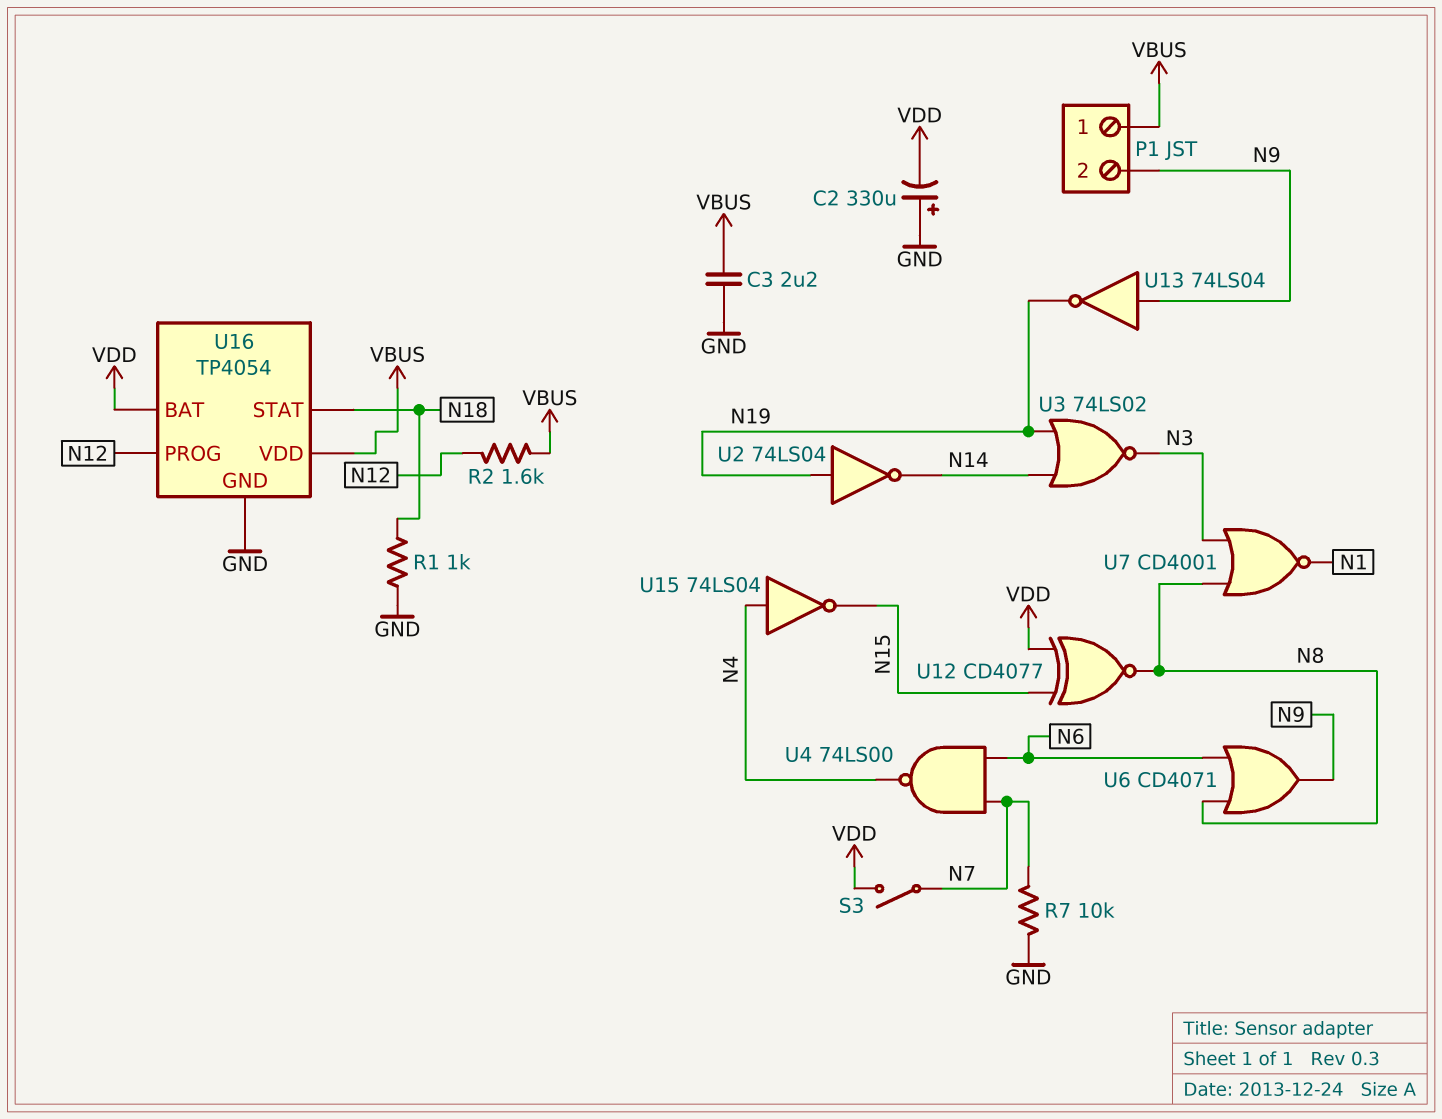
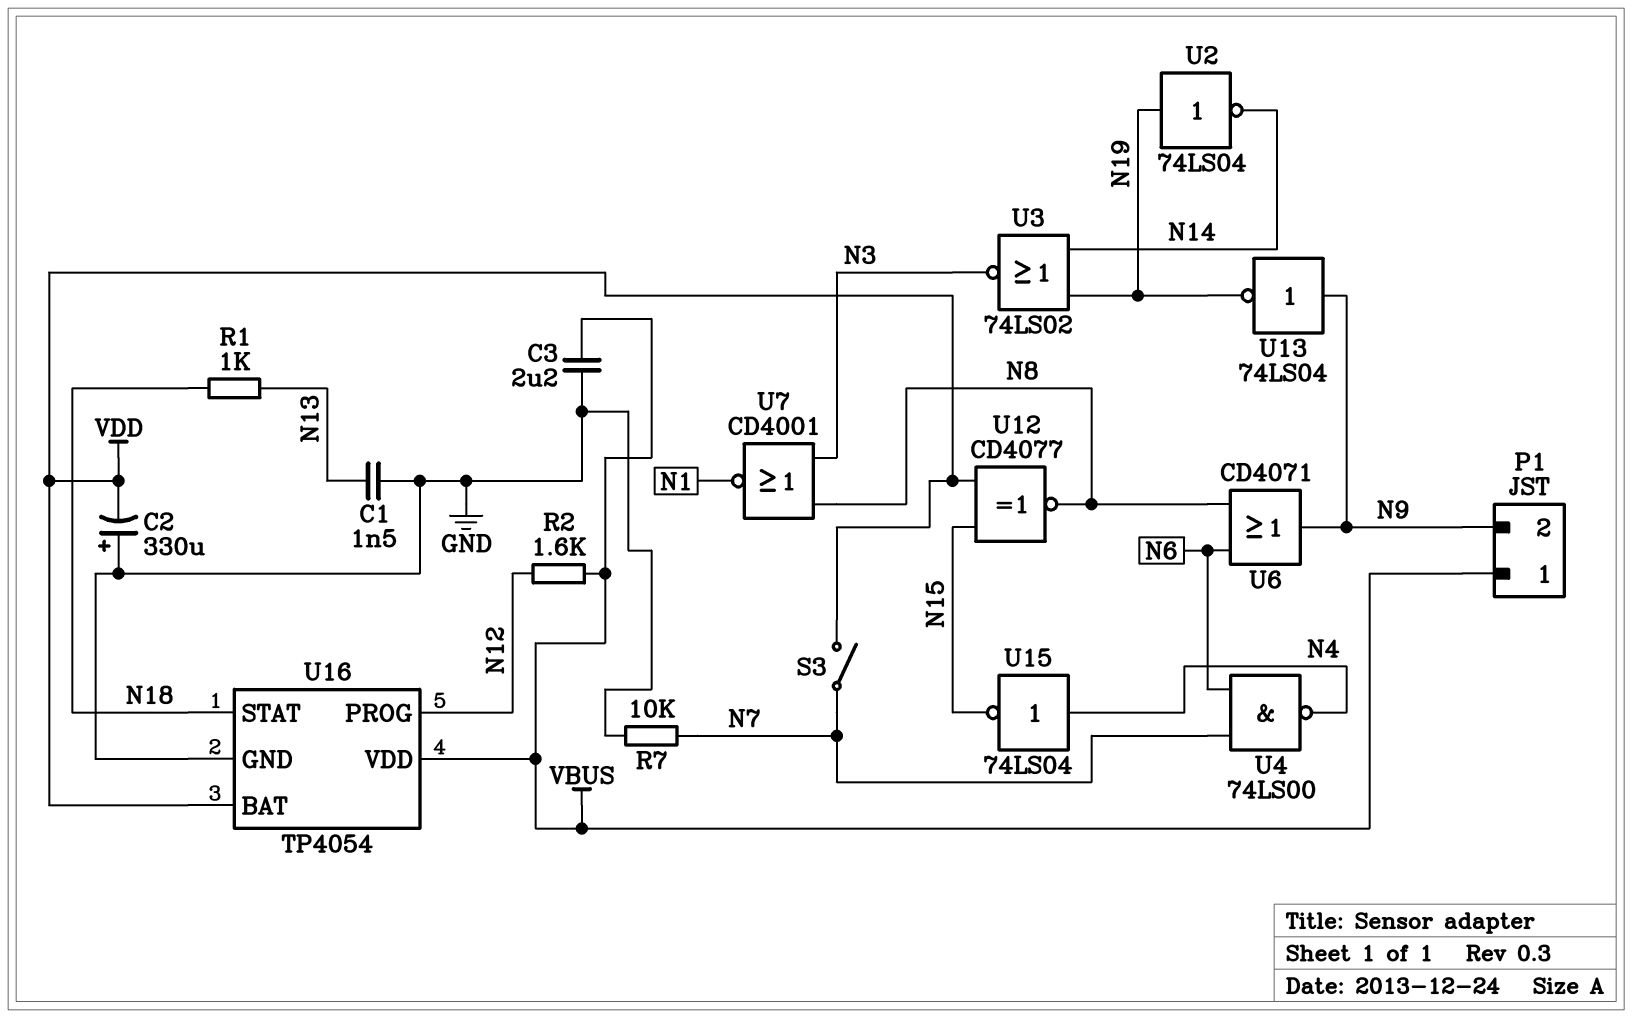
C1: none -> 1.5nF (GND, N13)
R1: 1k (GND, N18) -> 1k (N13, N18)

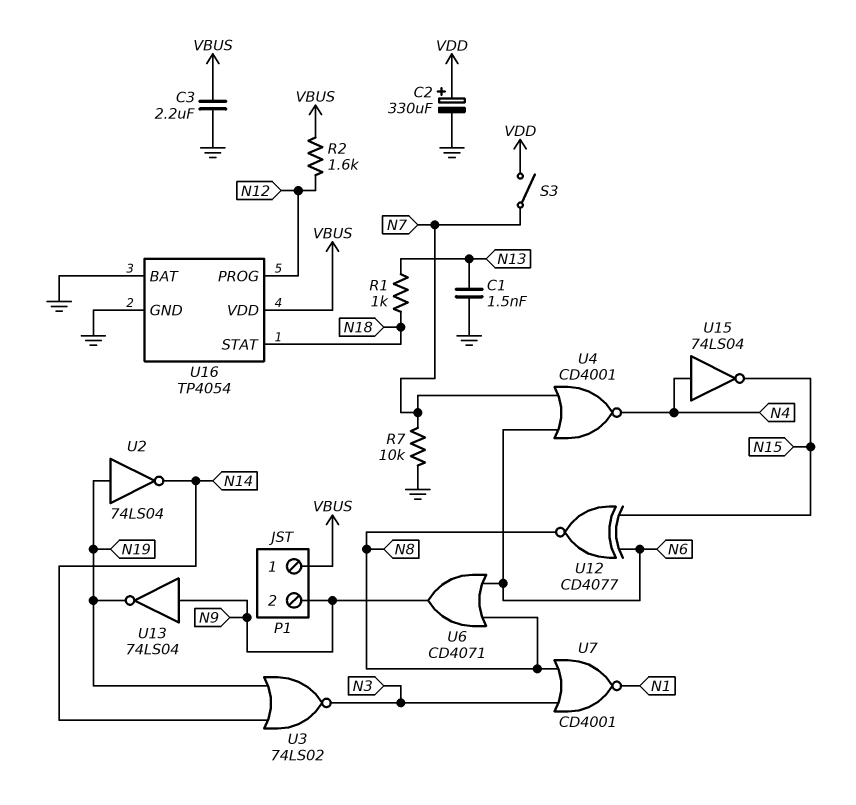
C2: 330uF (plus GND, minus VDD) -> 330uF (plus VDD, minus GND)
U4: NAND 74LS00 (in N6, in N7, out N4) -> NOR CD4001 (in N6, in N7, out N4)
U12: XNOR CD4077 (in N15, in VDD, out N8) -> XNOR CD4077 (in N6, in N15, out N8)
U16 pin BAT: VDD -> GND

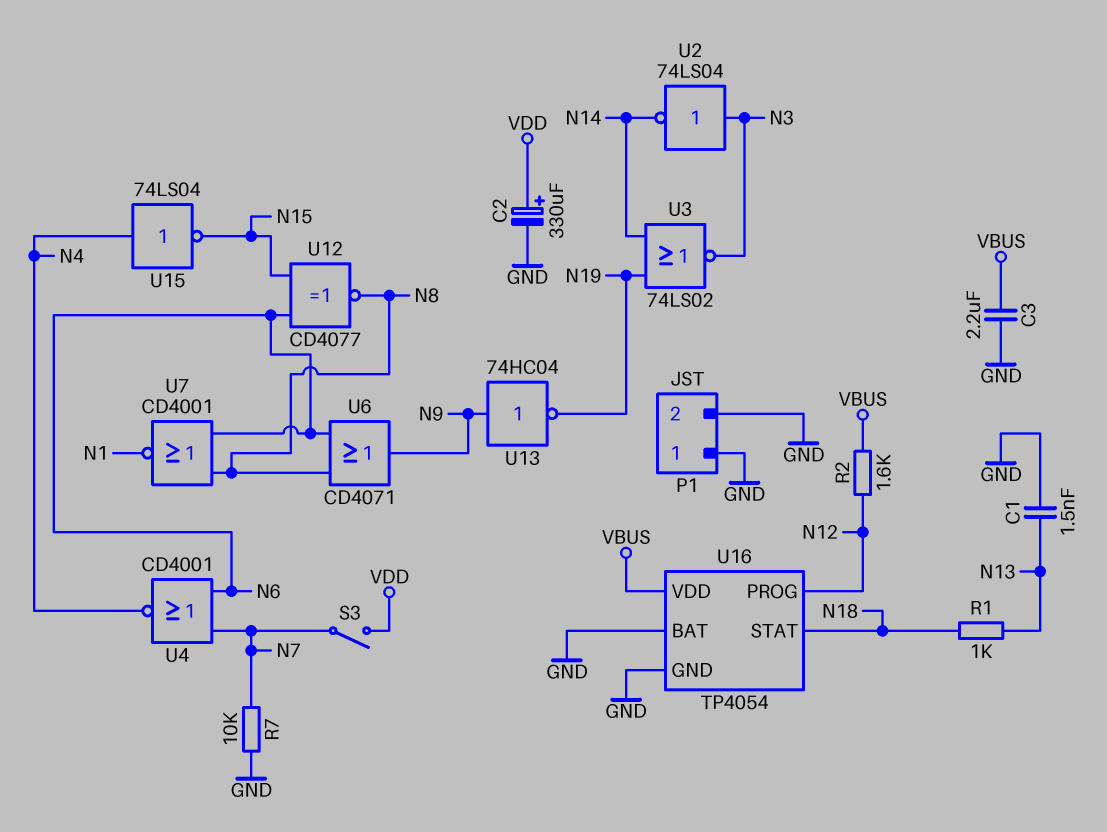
P1 pin 1: VBUS -> GND
P1 pin 2: N9 -> GND
U2: NOT 74LS04 (in N19, out N14) -> NOT 74LS04 (in N3, out N14)
U7: NOR CD4001 (in N3, in N8, out N1) -> NOR CD4001 (in N6, in N8, out N1)
U13: NOT 74LS04 (in N9, out N19) -> NOT 74HC04 (in N9, out N19)

